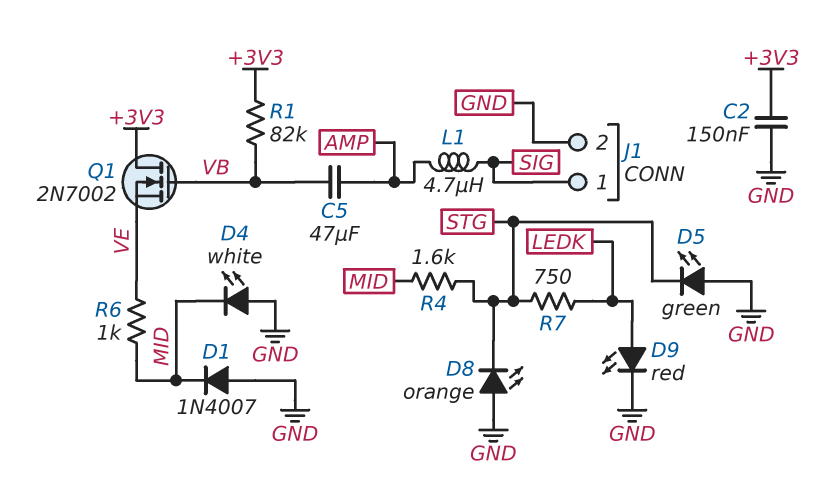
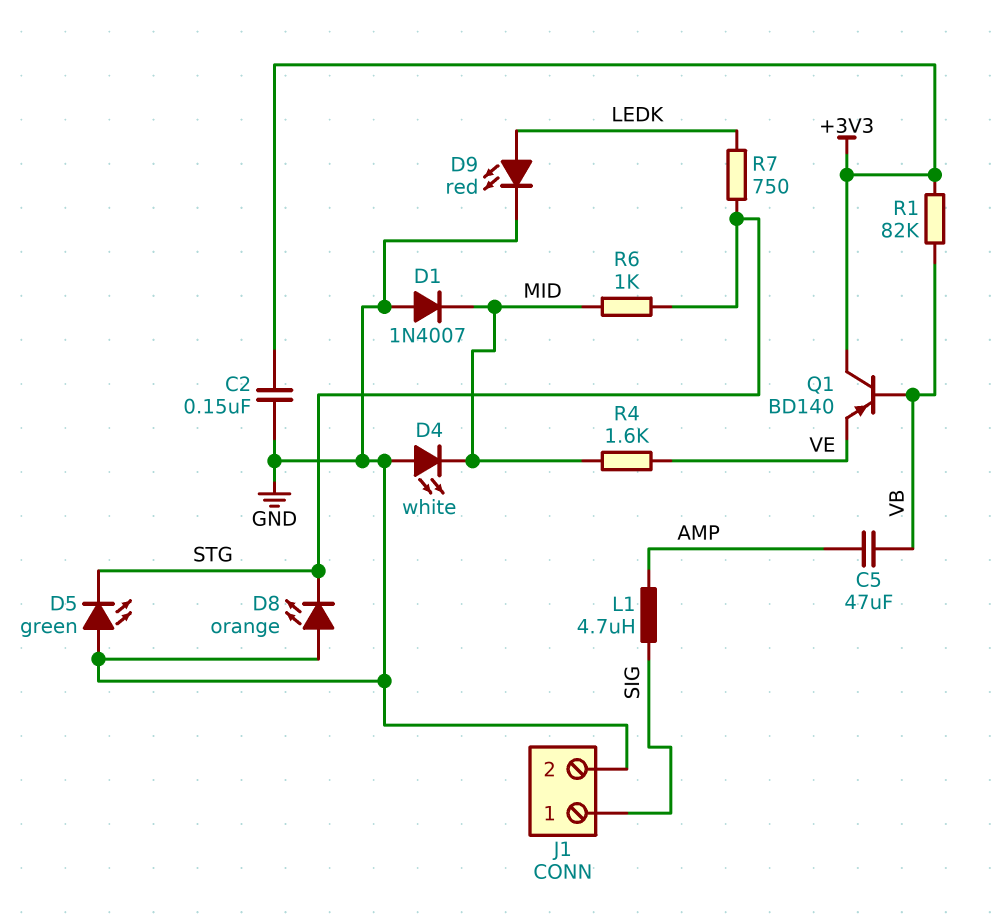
Q1: NMOS 2N7002 (G VB, D +3V3, S VE) -> PNP BD140 (B VB, C +3V3, E VE)
R4: 1.6k (MID, STG) -> 1.6k (MID, VE)
R6: 1k (MID, VE) -> 1k (MID, STG)

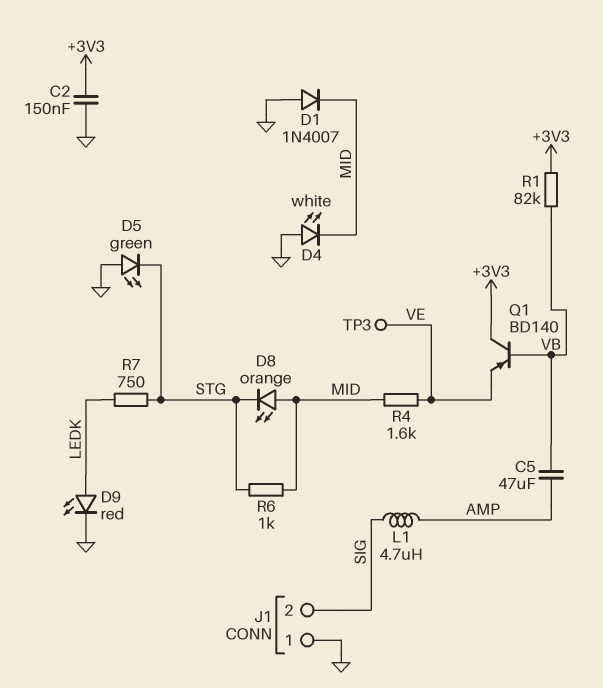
D8: LED orange (A GND, K STG) -> LED orange (A MID, K STG)
J1 pin 1: SIG -> GND
J1 pin 2: GND -> SIG
TP3: none -> test point (VE)

